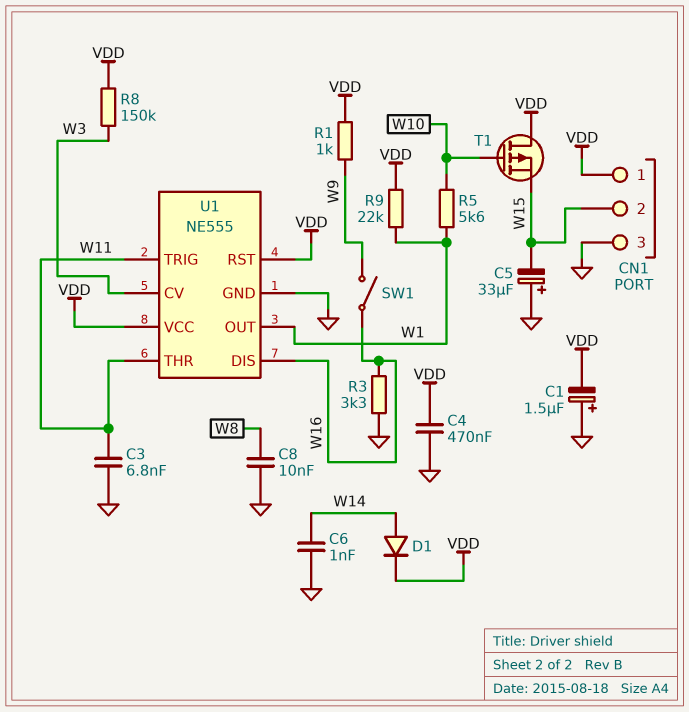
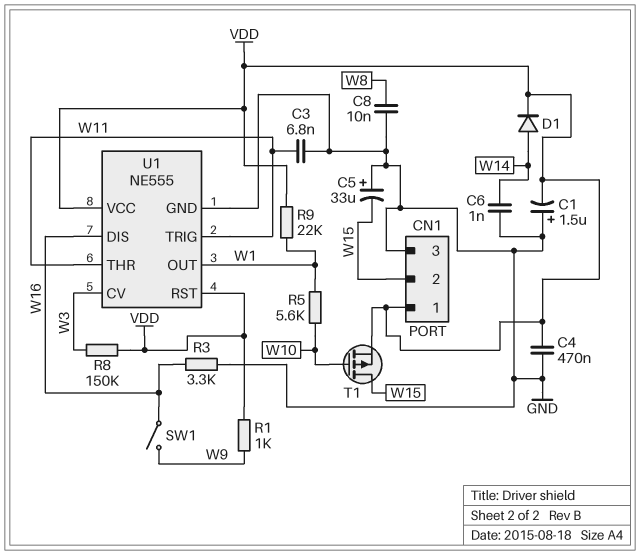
T1: PMOS (G W10, D VDD, S W15) -> PMOS (G W10, D W15, S VDD)

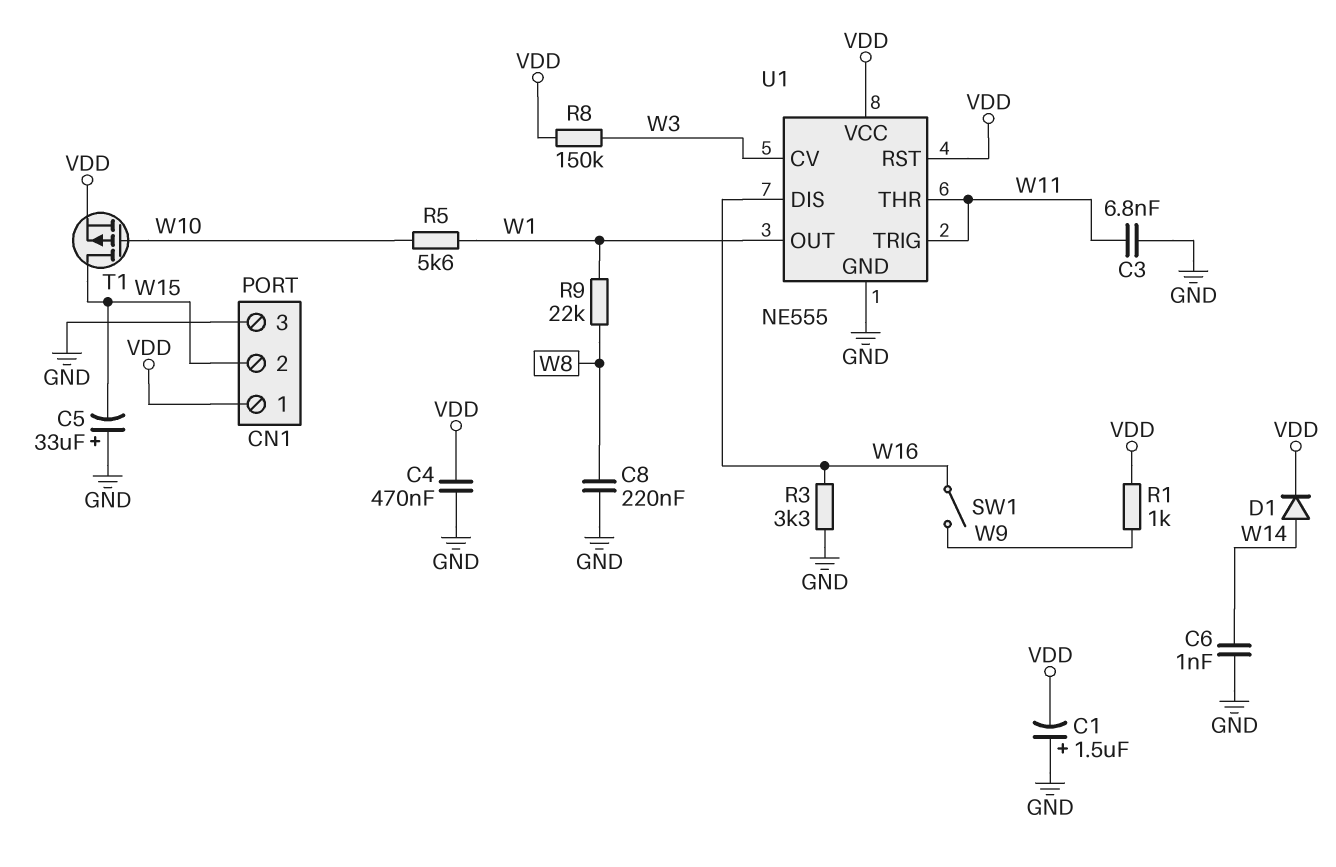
C8: 10nF (GND, W8) -> 220nF (GND, W8)
R9: 22k (VDD, W1) -> 22k (W1, W8)

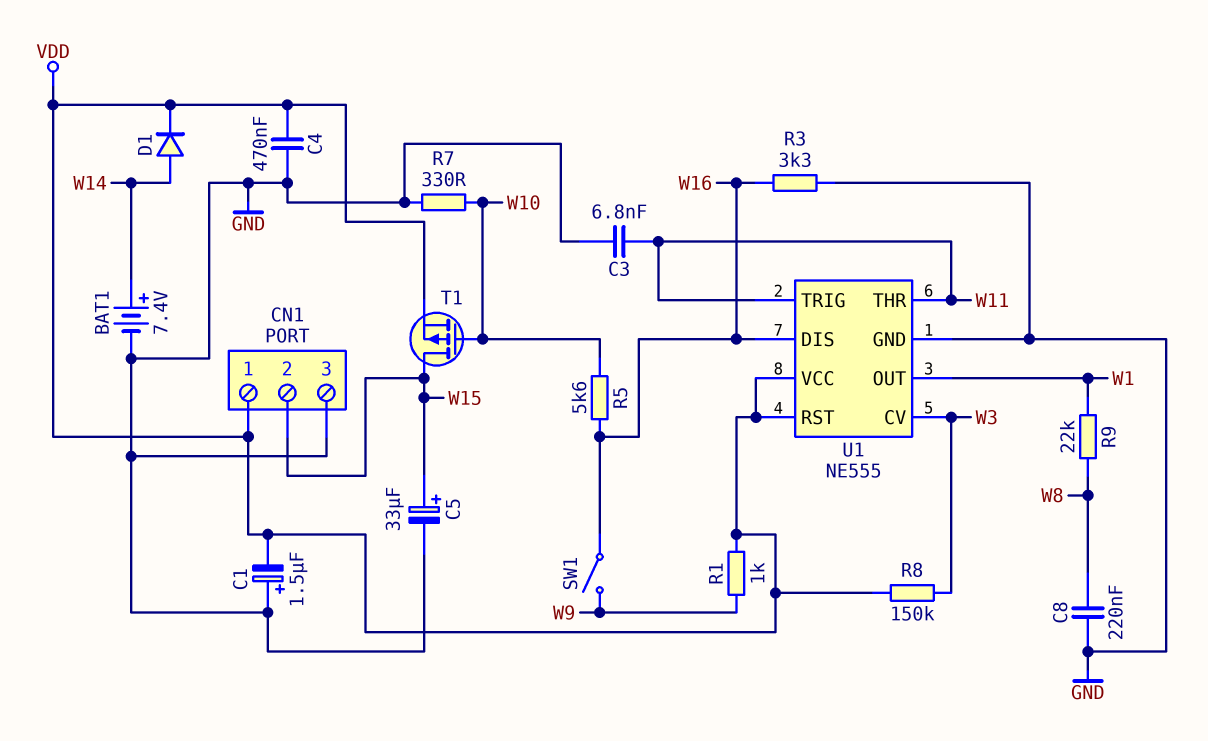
BAT1: none -> 7.4V (plus W14, minus GND)
C5: 33uF (plus GND, minus W15) -> 33uF (plus W15, minus GND)
C6: 1nF (GND, W14) -> none
R5: 5.6k (W1, W10) -> 5.6k (W10, W16)
R7: none -> 330 (GND, W10)

